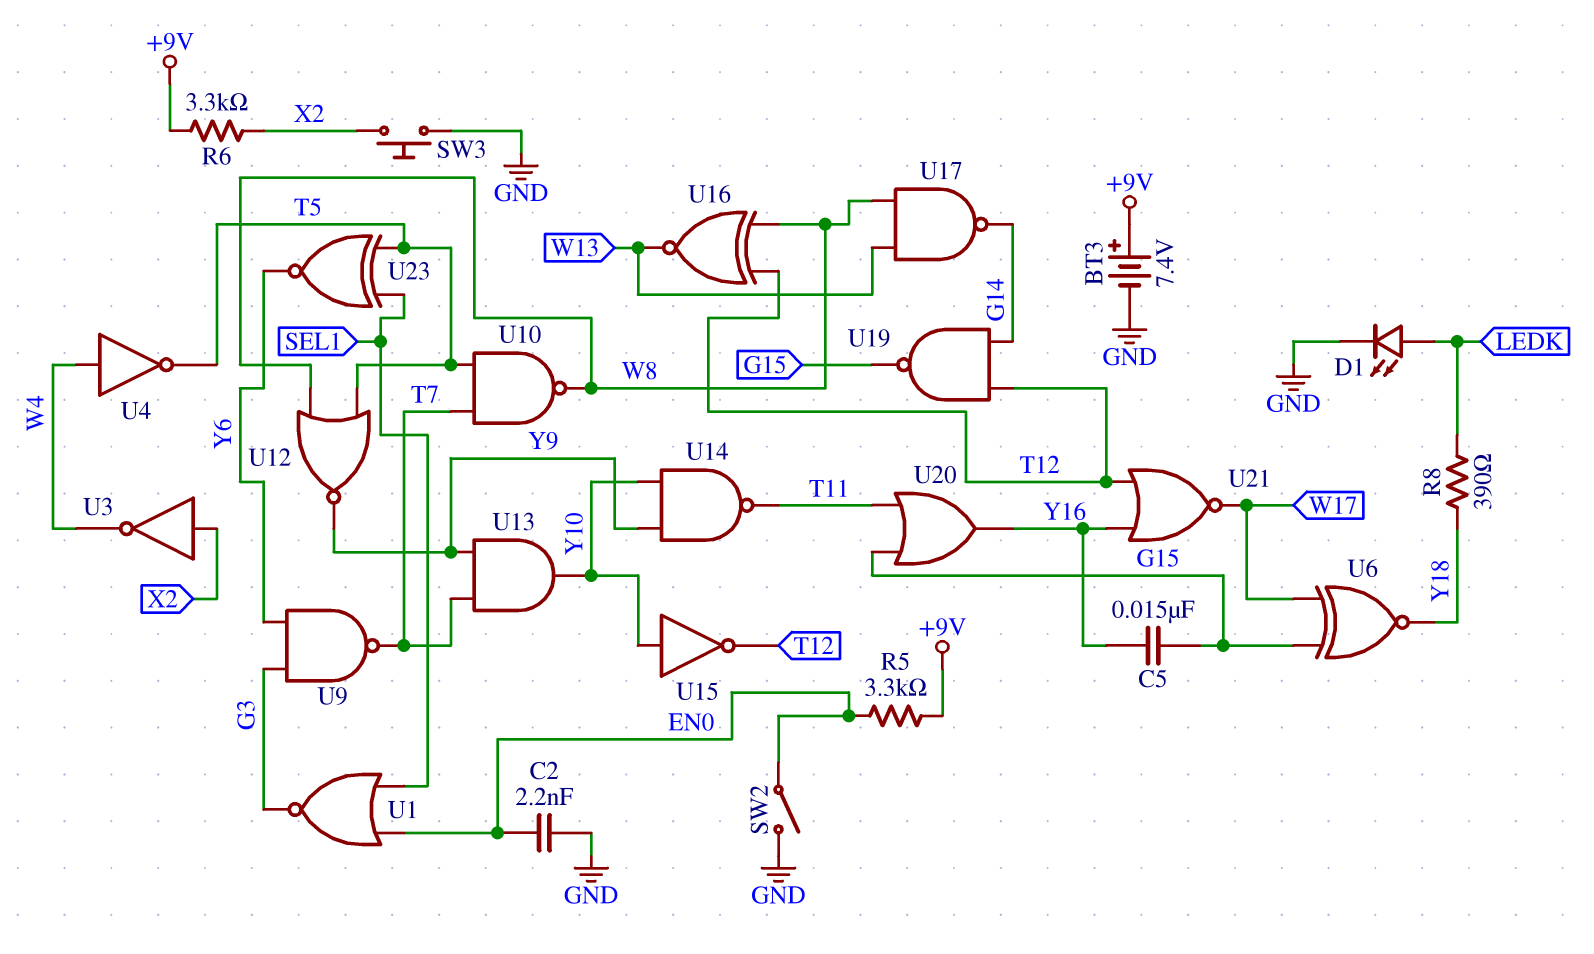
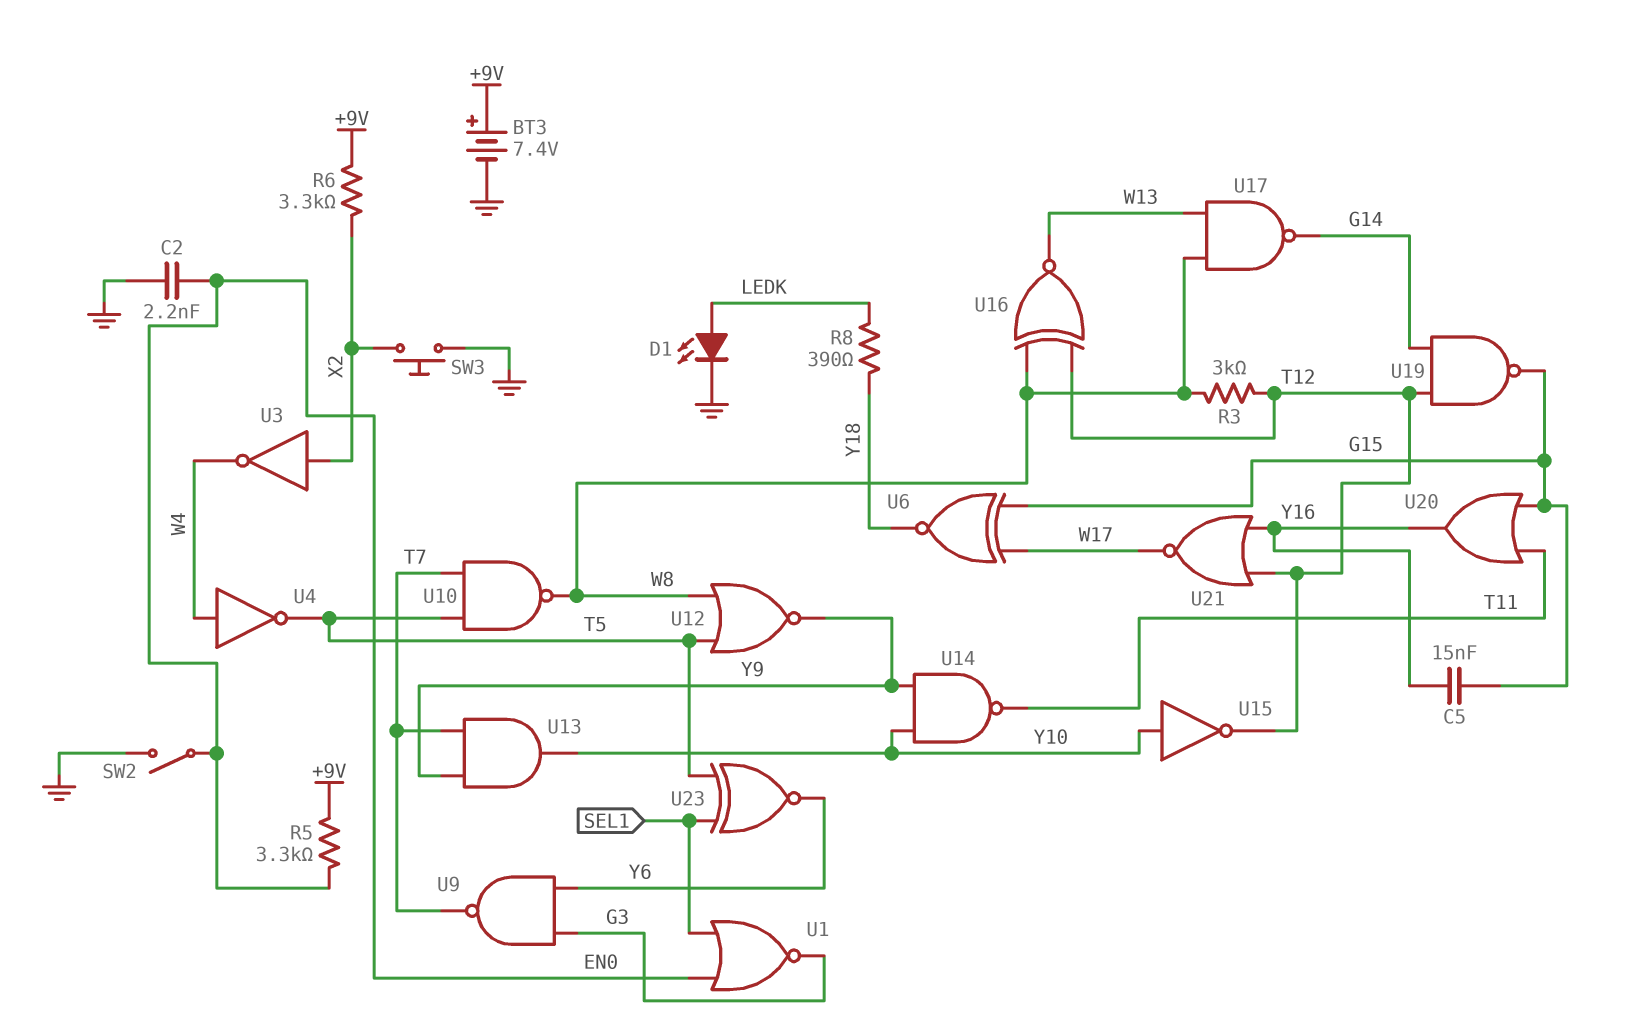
R3: none -> 3k (T12, W8)

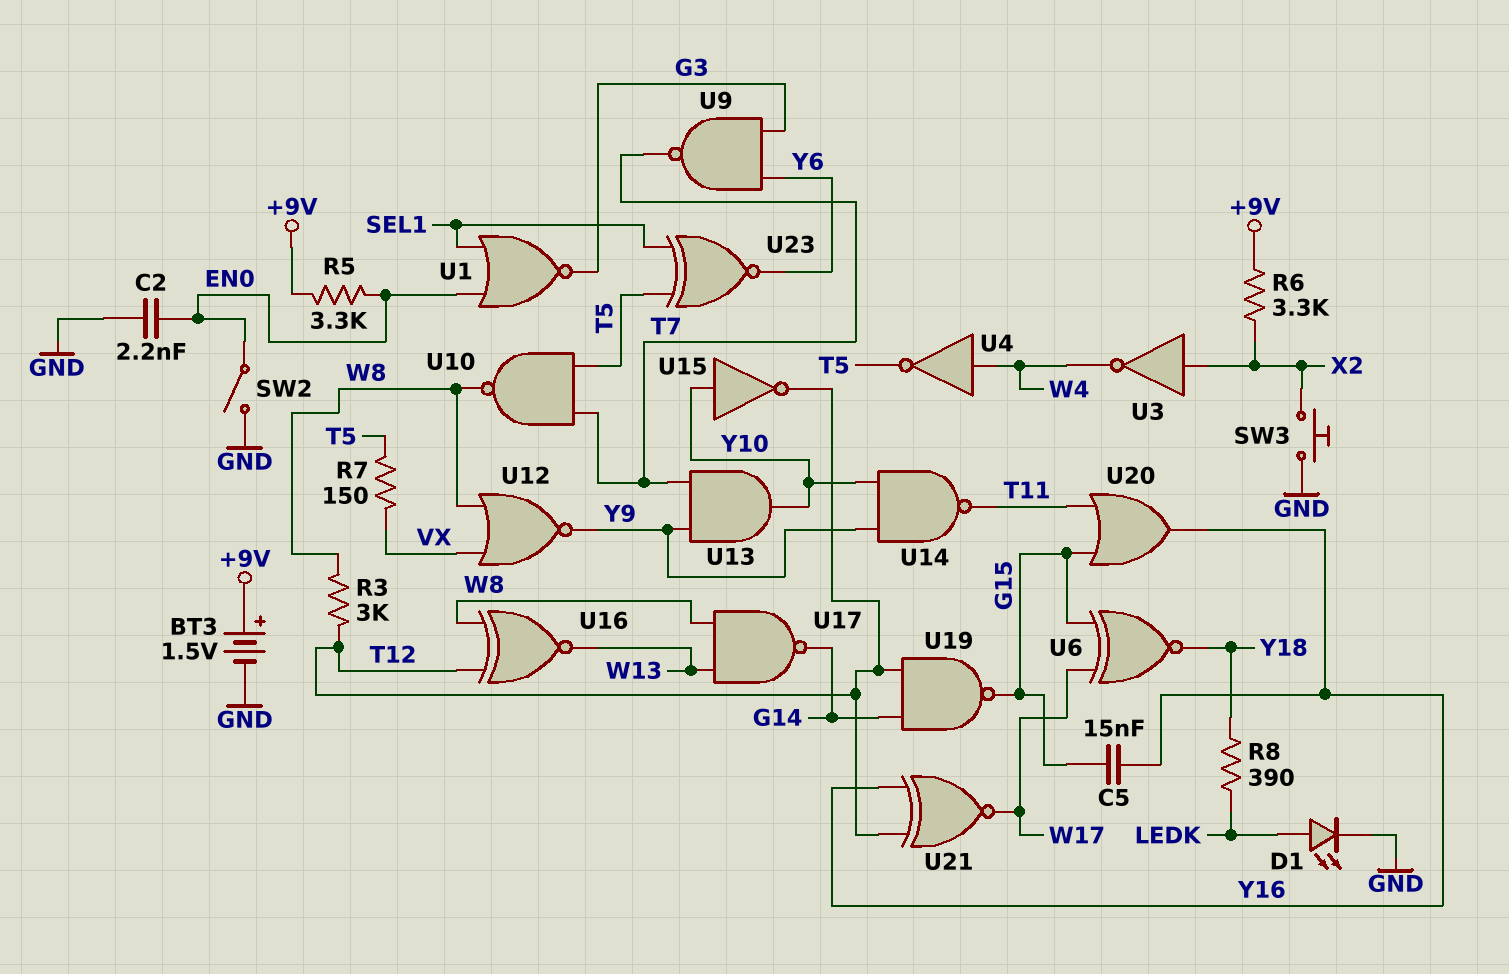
BT3: 7.4V (plus +9V, minus GND) -> 1.5V (plus +9V, minus GND)
R7: none -> 150 (T5, VX)
U12: NOR (in T5, in W8, out Y9) -> NOR (in VX, in W8, out Y9)
U21: NOR (in T12, in Y16, out W17) -> XNOR (in T12, in Y16, out W17)

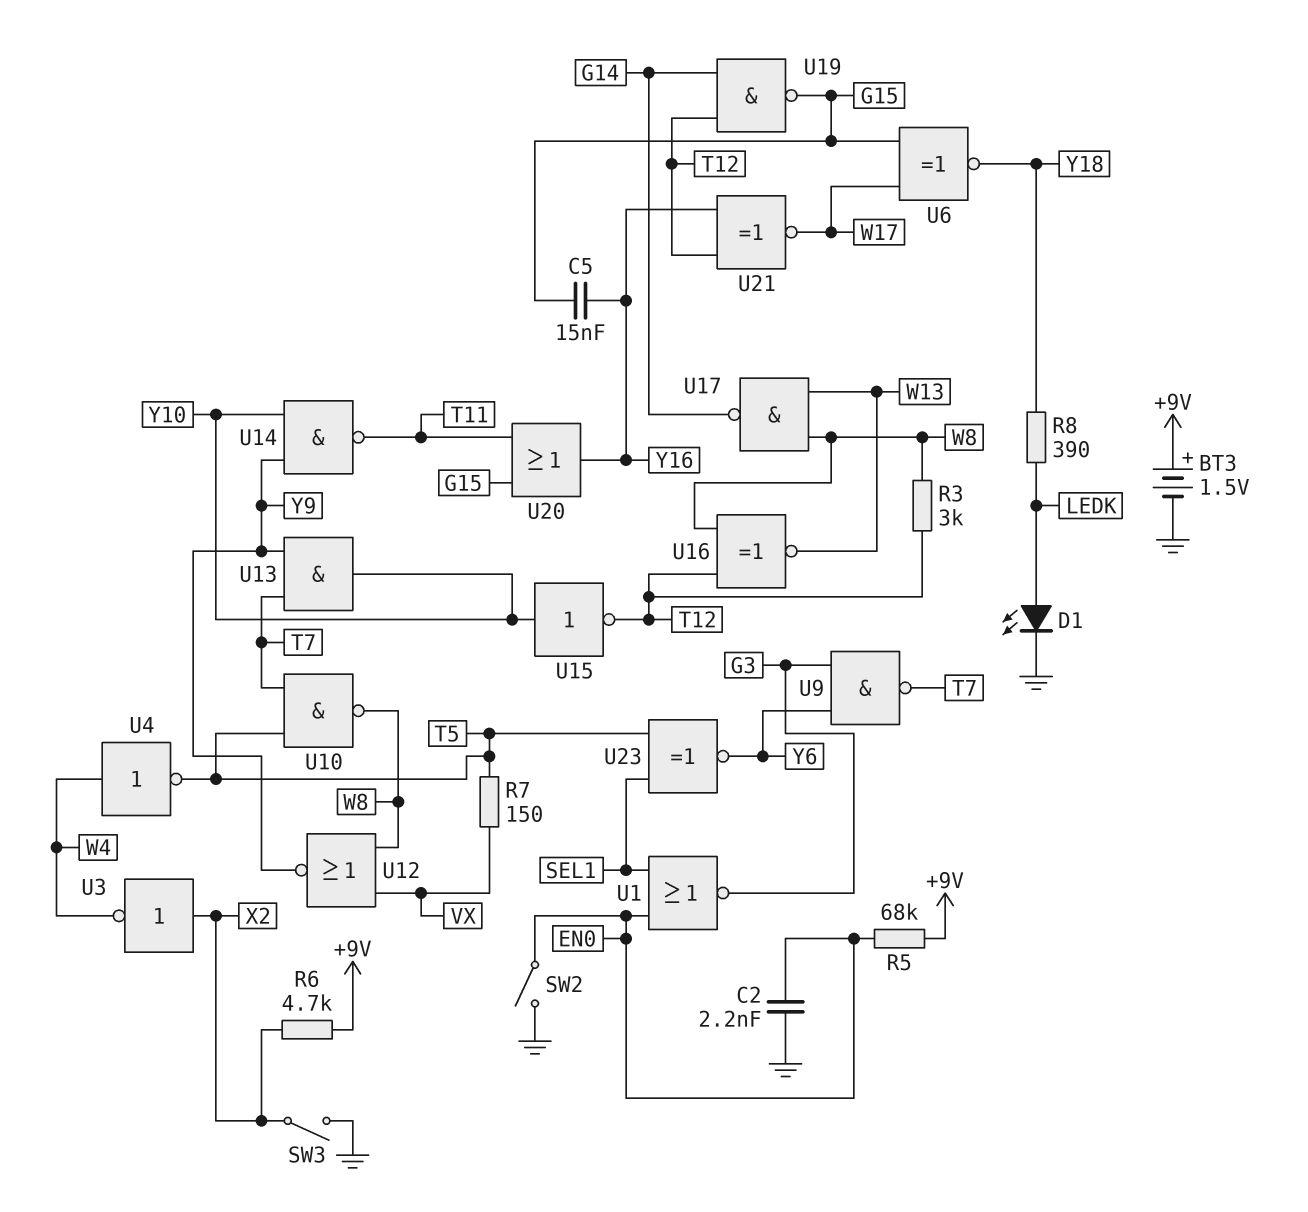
R5: 3.3k (+9V, EN0) -> 68k (+9V, EN0)
R6: 3.3k (+9V, X2) -> 4.7k (+9V, X2)
SW3: button (GND, X2) -> switch (GND, X2)

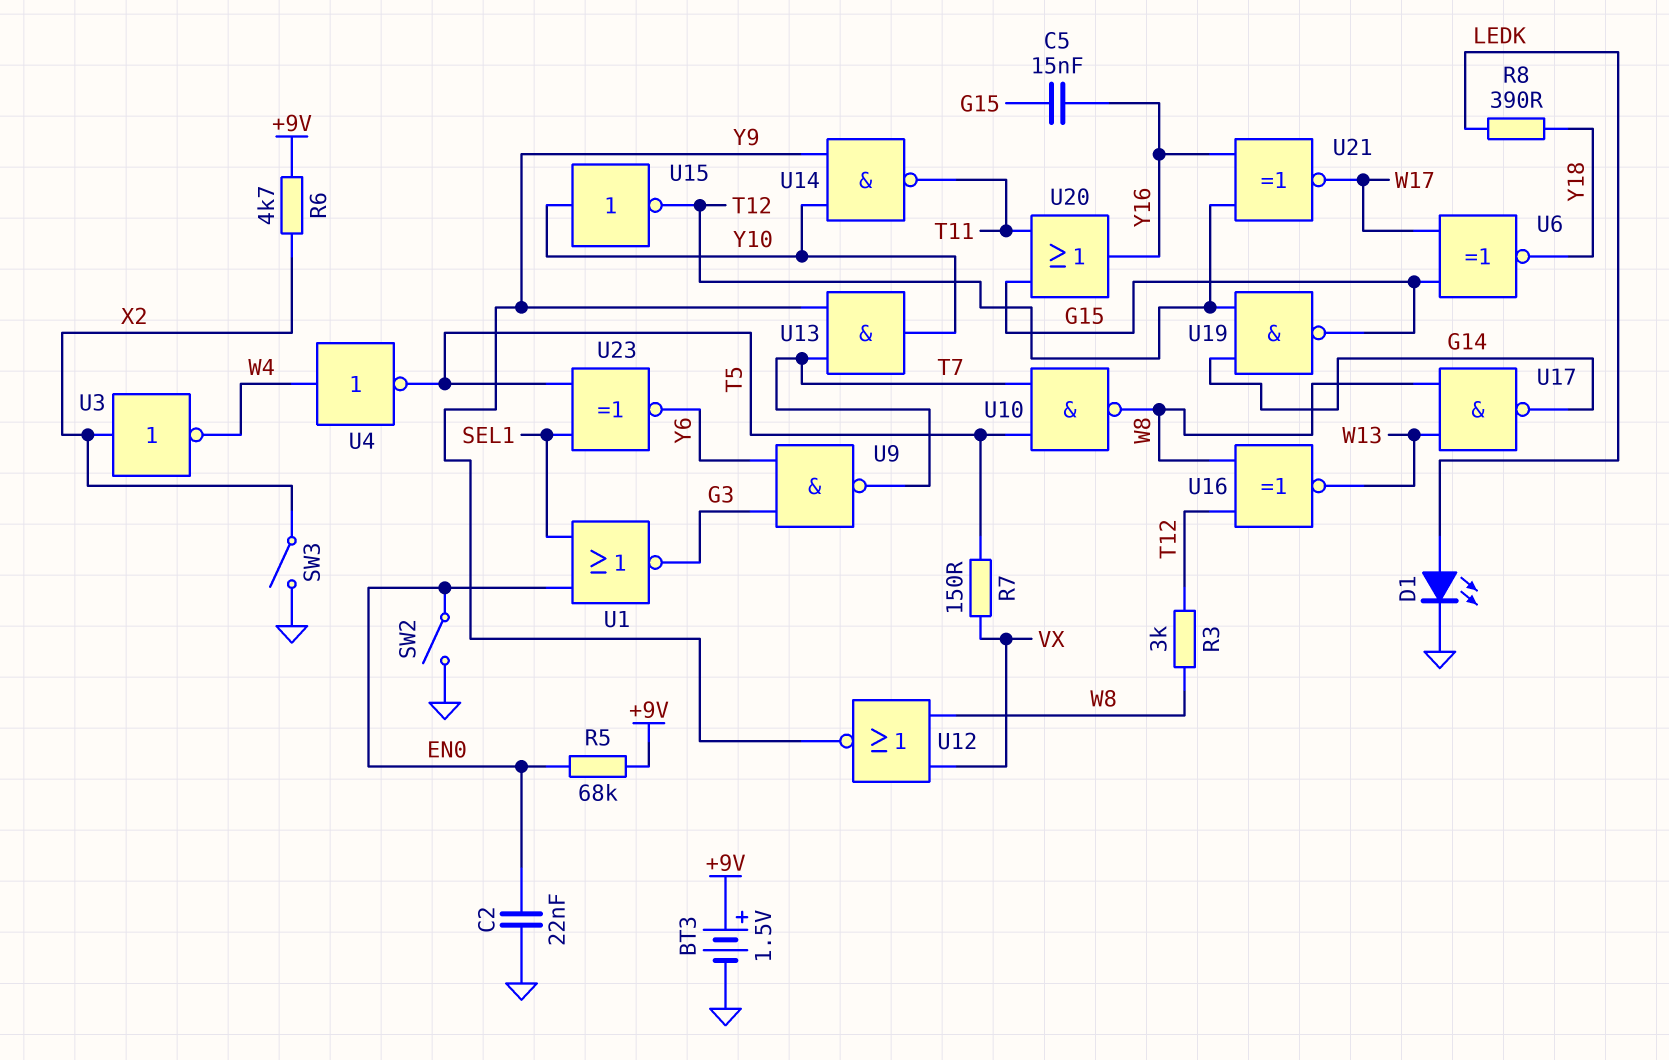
C2: 2.2nF (EN0, GND) -> 22nF (EN0, GND)

